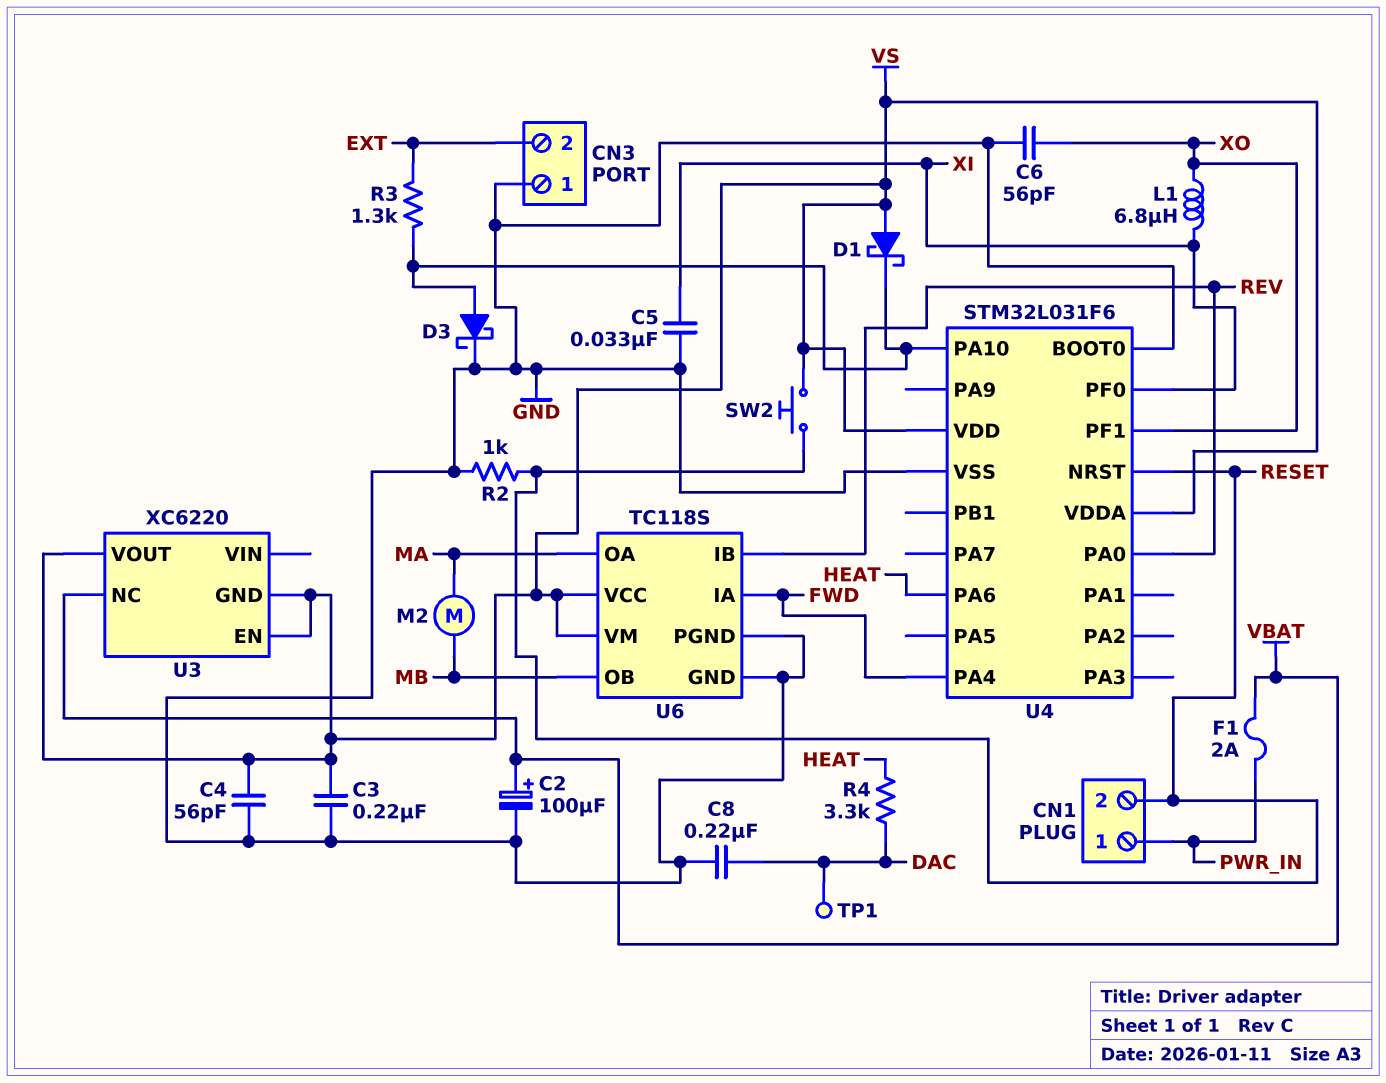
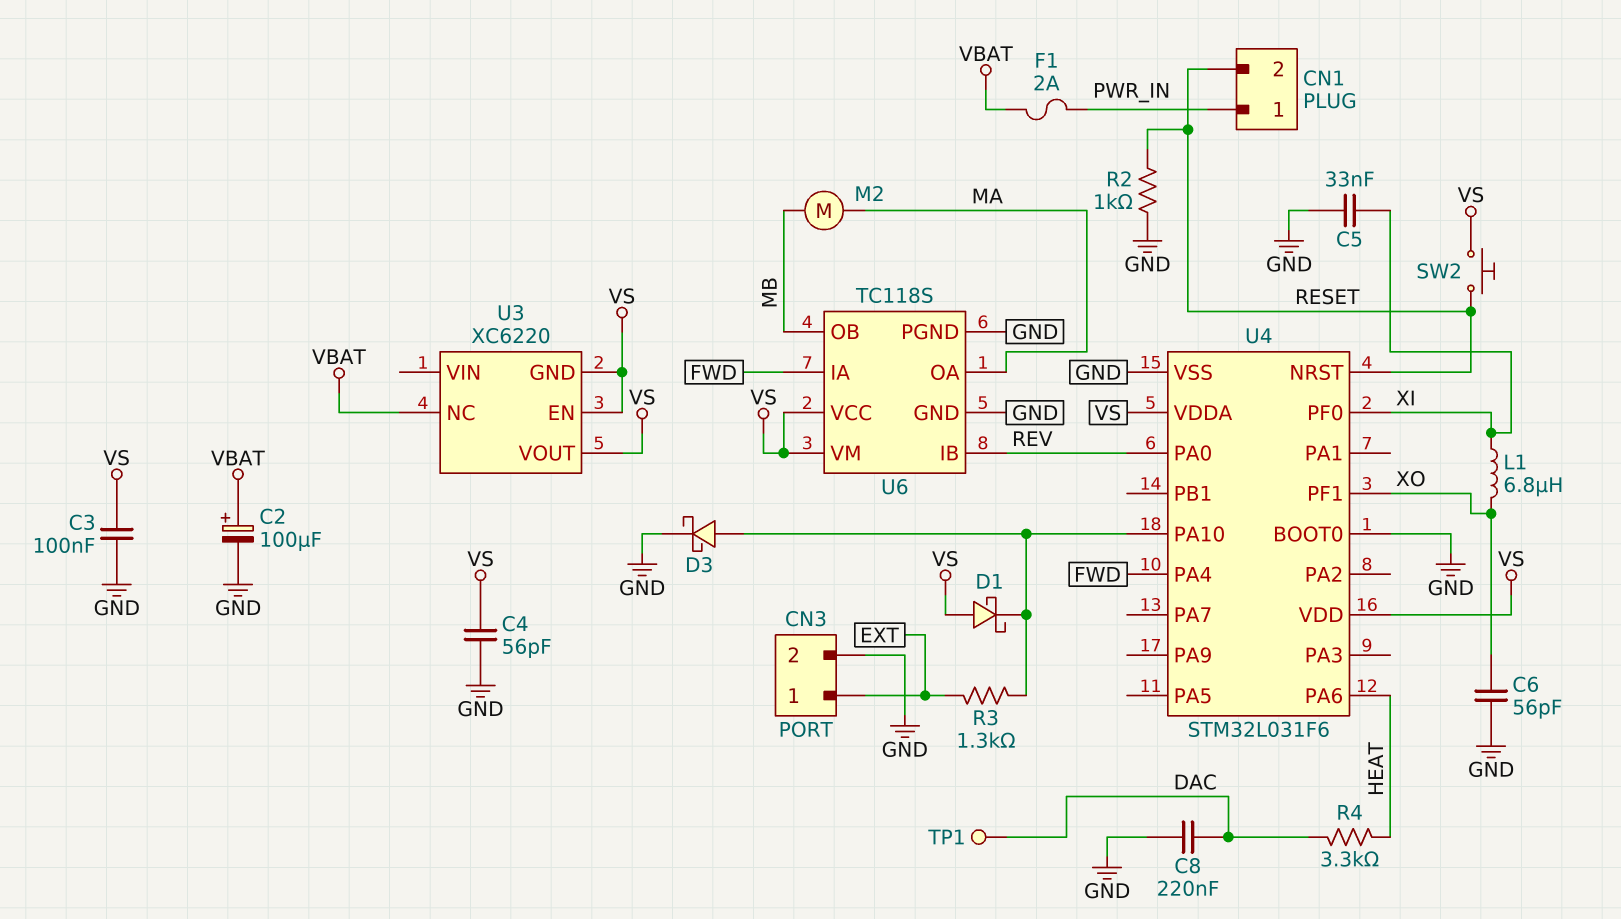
C3: 220nF (GND, VS) -> 100nF (GND, VS)
CN3 pin 1: GND -> EXT
CN3 pin 2: EXT -> GND

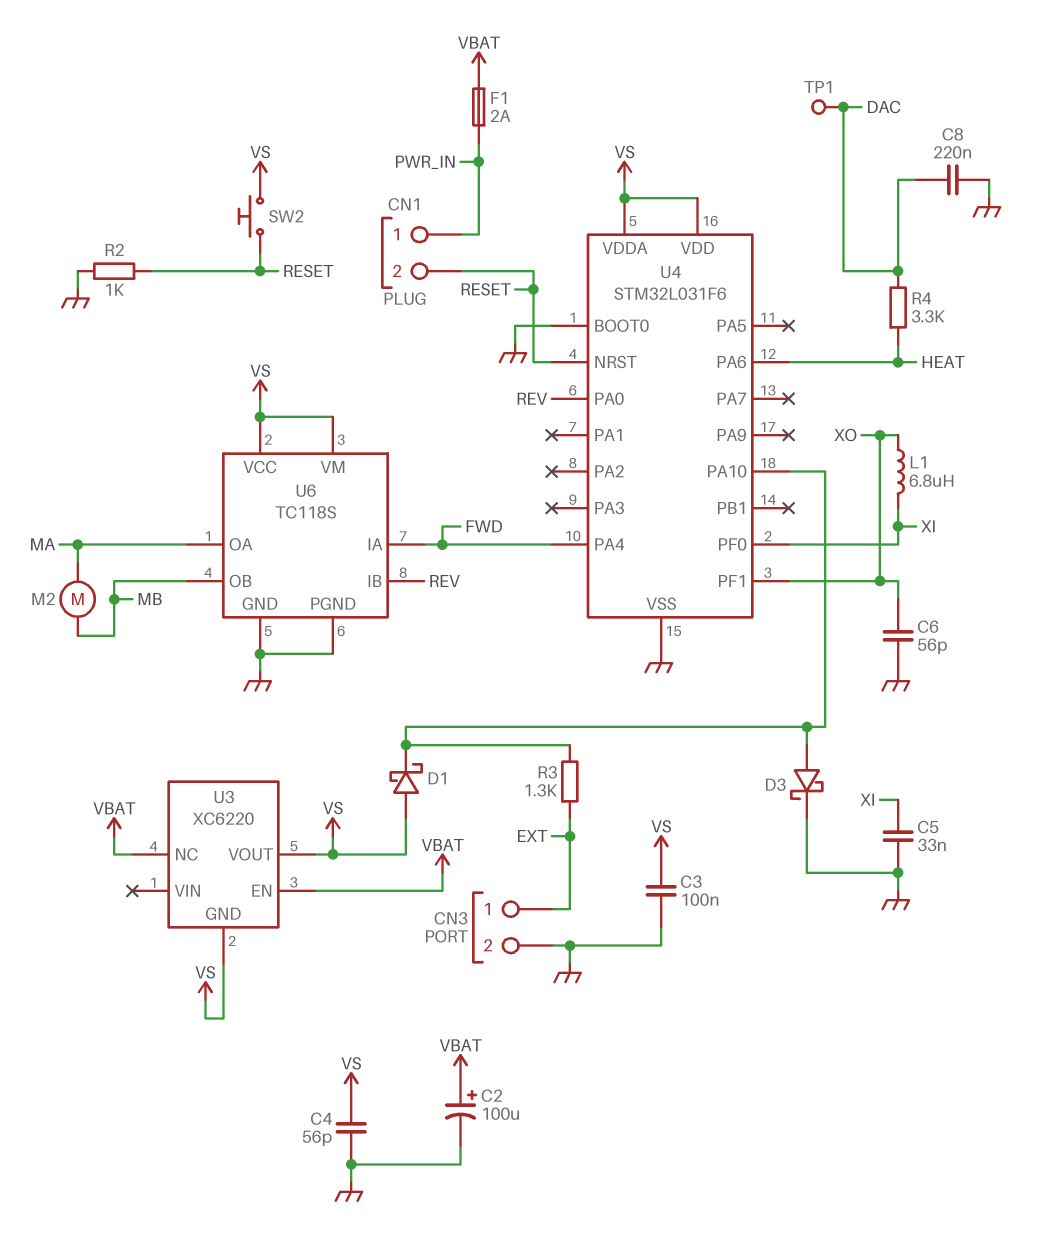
U3 pin EN: VS -> VBAT

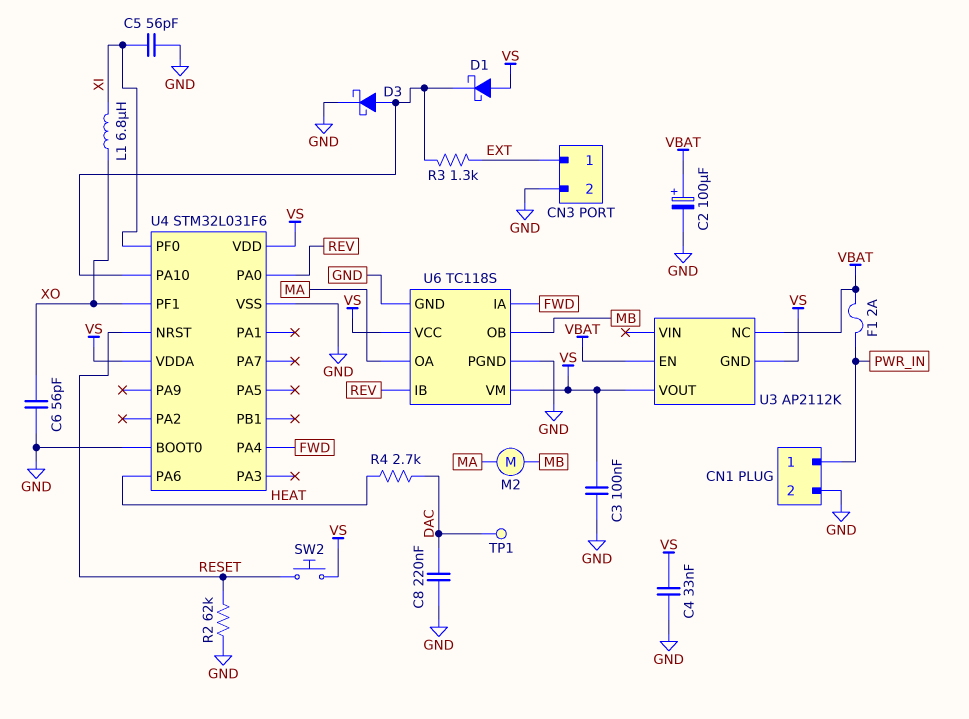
C4: 56pF (GND, VS) -> 33nF (GND, VS)
C5: 33nF (GND, XI) -> 56pF (GND, XI)
CN1 pin 2: RESET -> GND
R2: 1k (GND, RESET) -> 62k (GND, RESET)
R4: 3.3k (DAC, HEAT) -> 2.7k (DAC, HEAT)
U3: XC6220 -> AP2112K

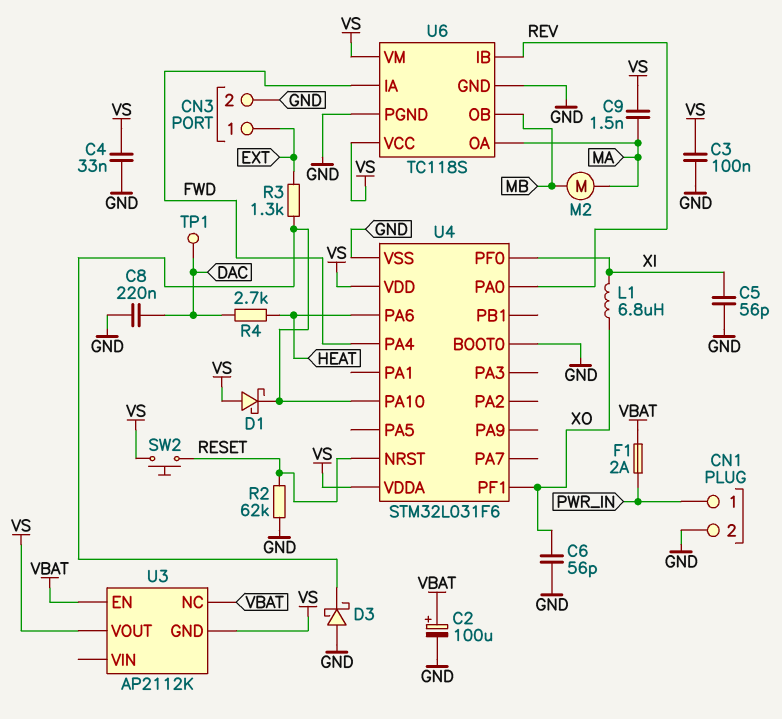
C9: none -> 1.5nF (MA, VS)
D3: schottky (A U4/PA10, K GND) -> schottky (A GND, K U4/PA10)

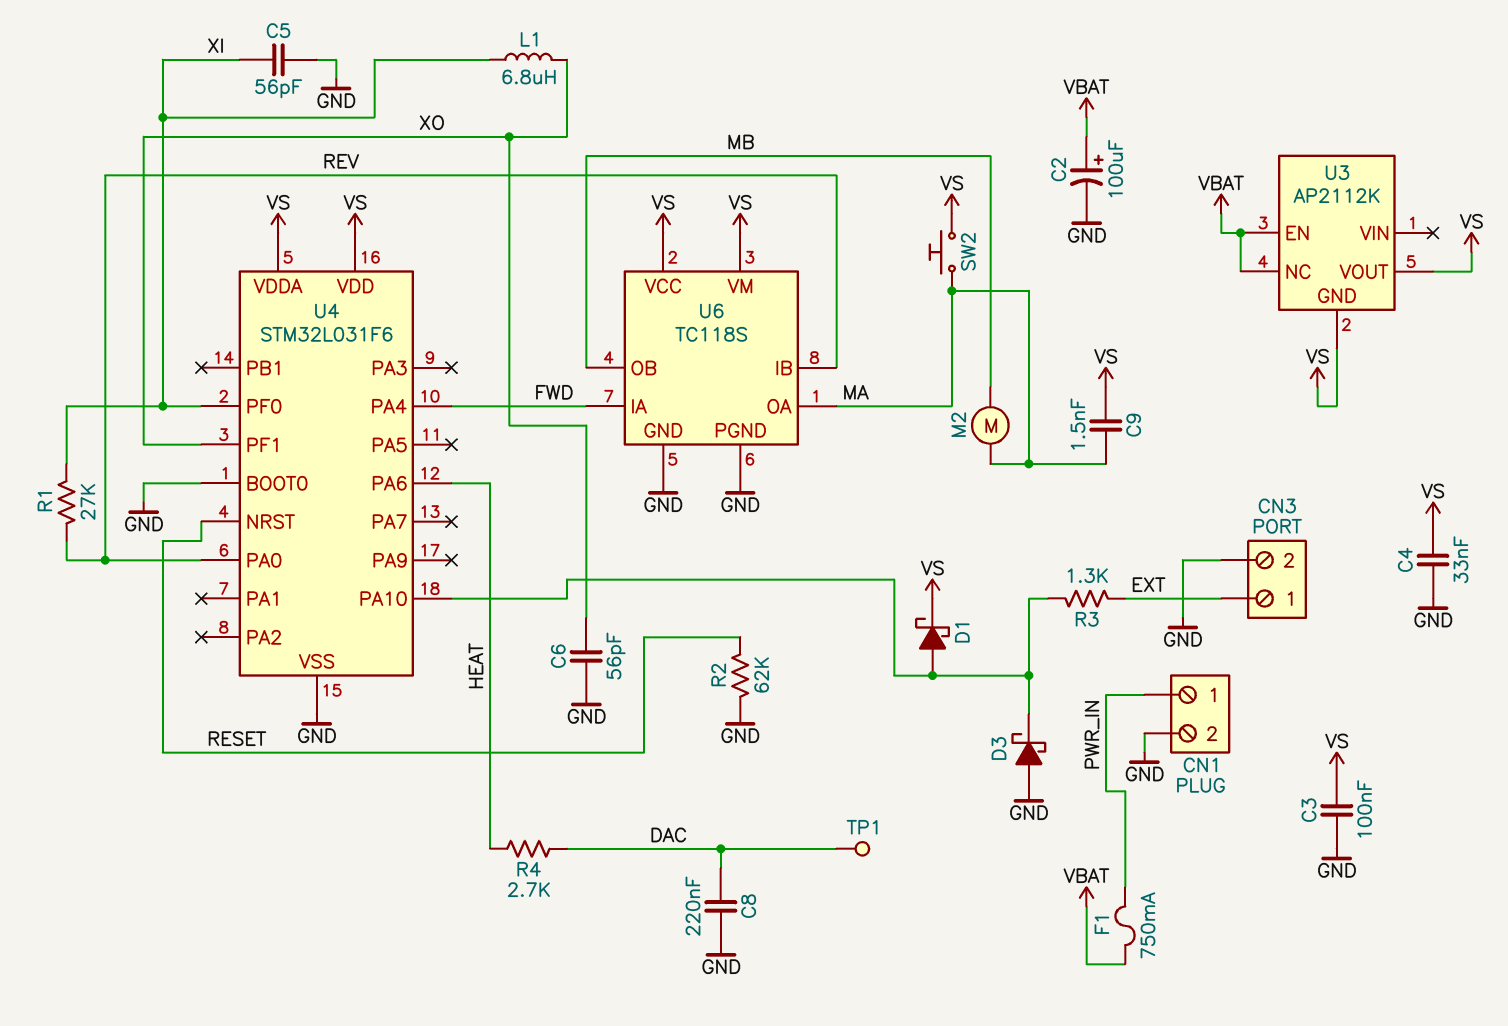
D1: schottky (A VS, K U4/PA10) -> schottky (A U4/PA10, K VS)
F1: 2A (PWR_IN, VBAT) -> 750mA (PWR_IN, VBAT)
R1: none -> 27k (REV, XI)
SW2: button (RESET, VS) -> button (MA, VS)

